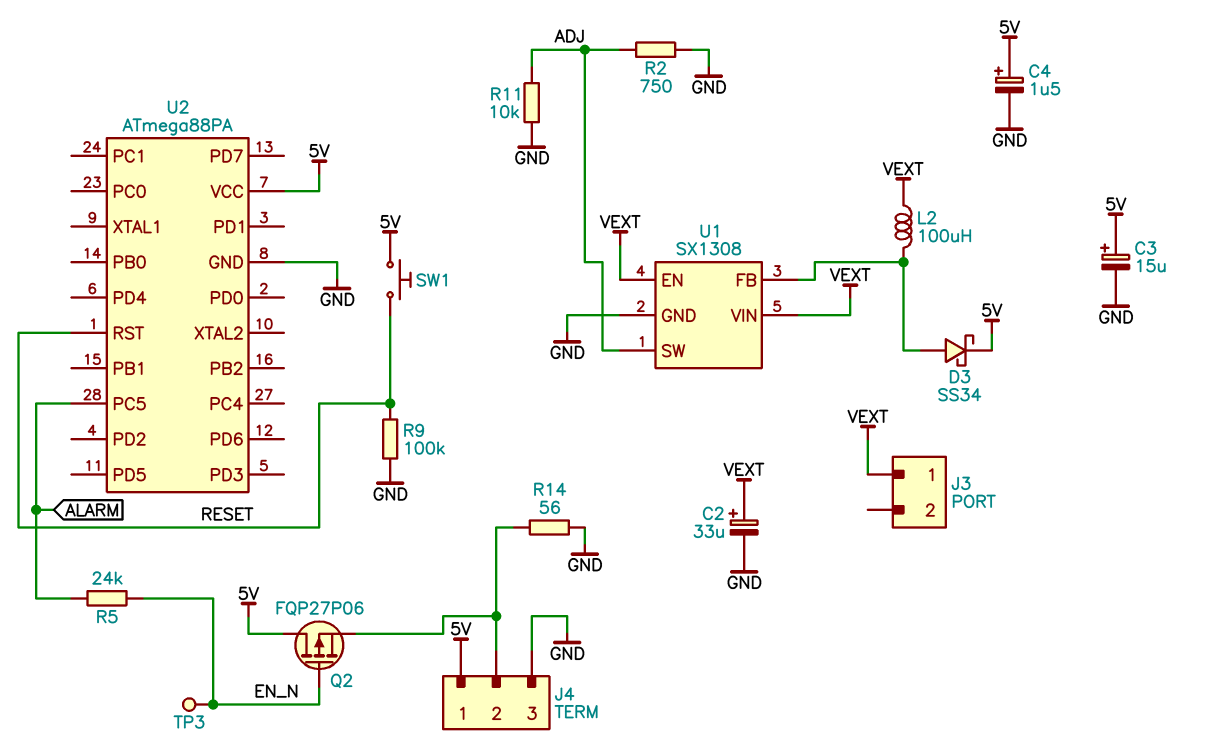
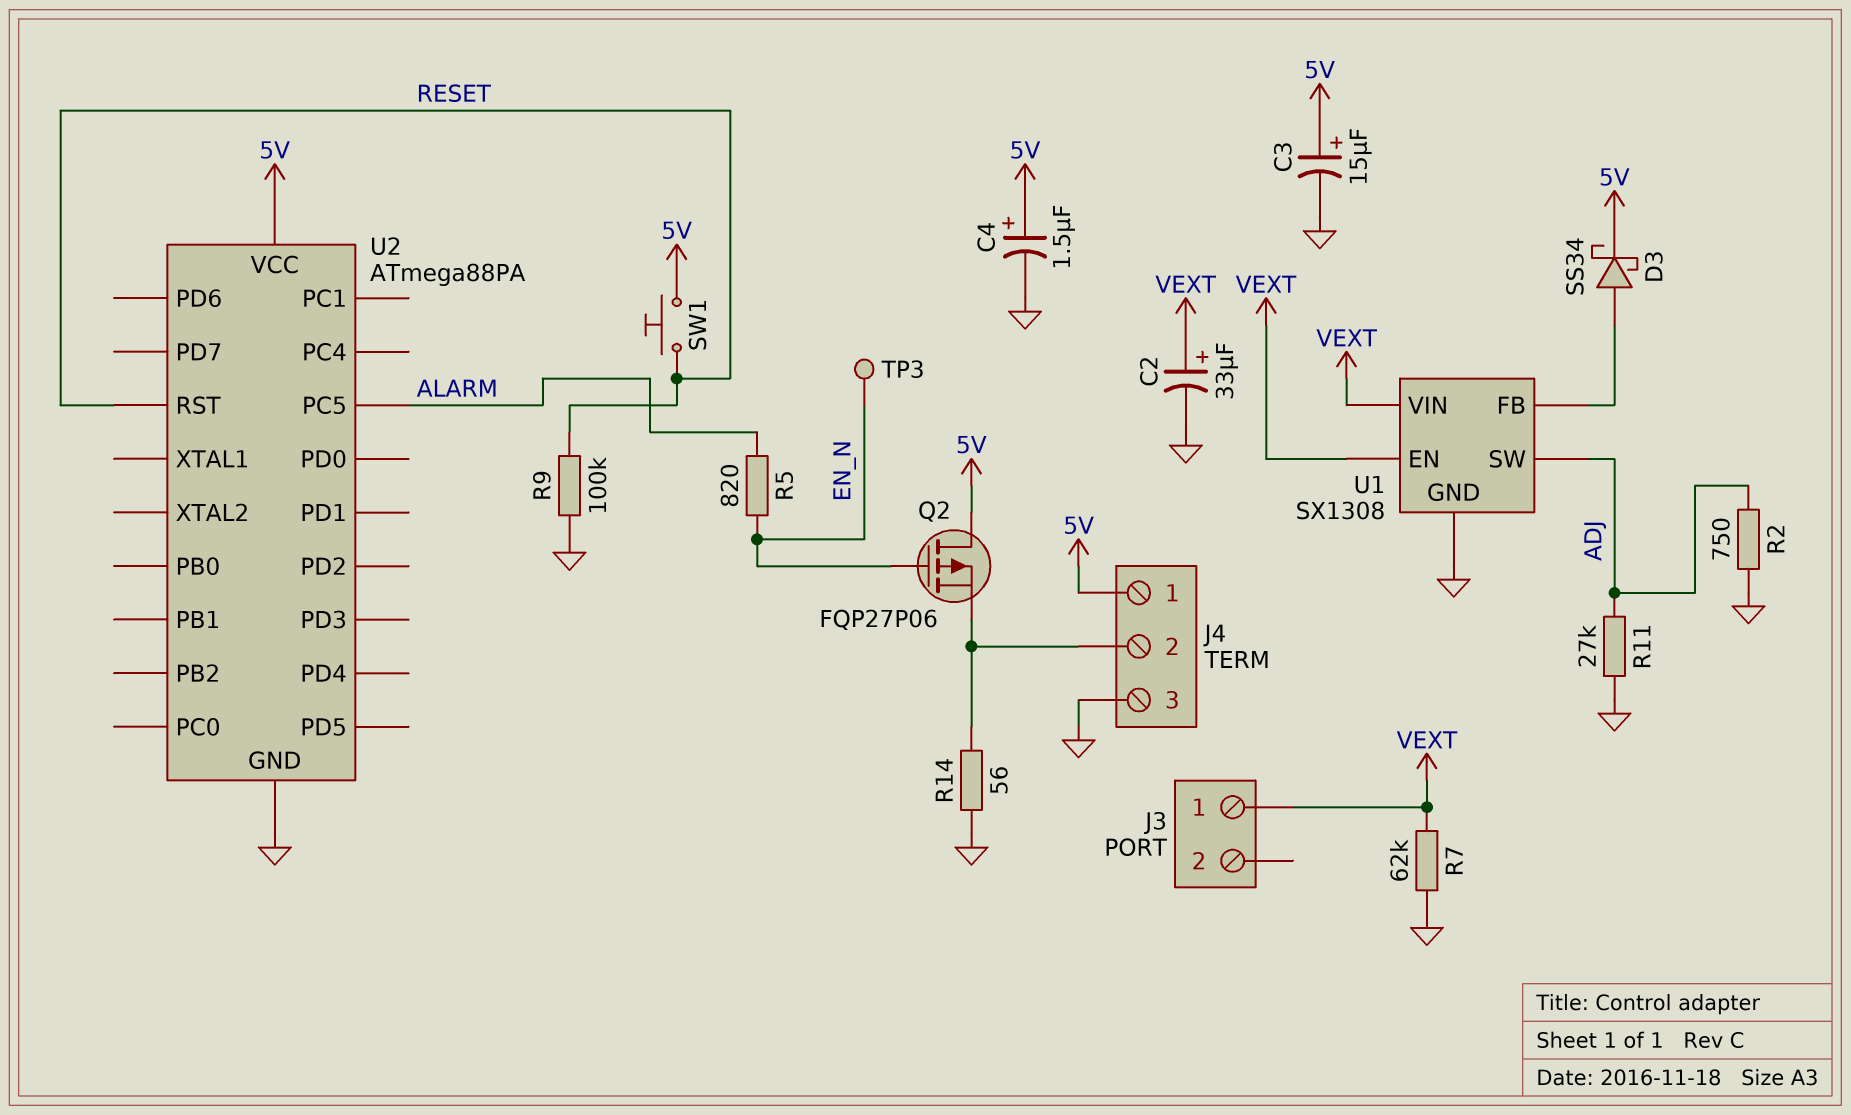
L2: 100uH (U1/FB, VEXT) -> none
R5: 24k (ALARM, EN_N) -> 820 (ALARM, EN_N)
R7: none -> 62k (GND, VEXT)
R11: 10k (ADJ, GND) -> 27k (ADJ, GND)

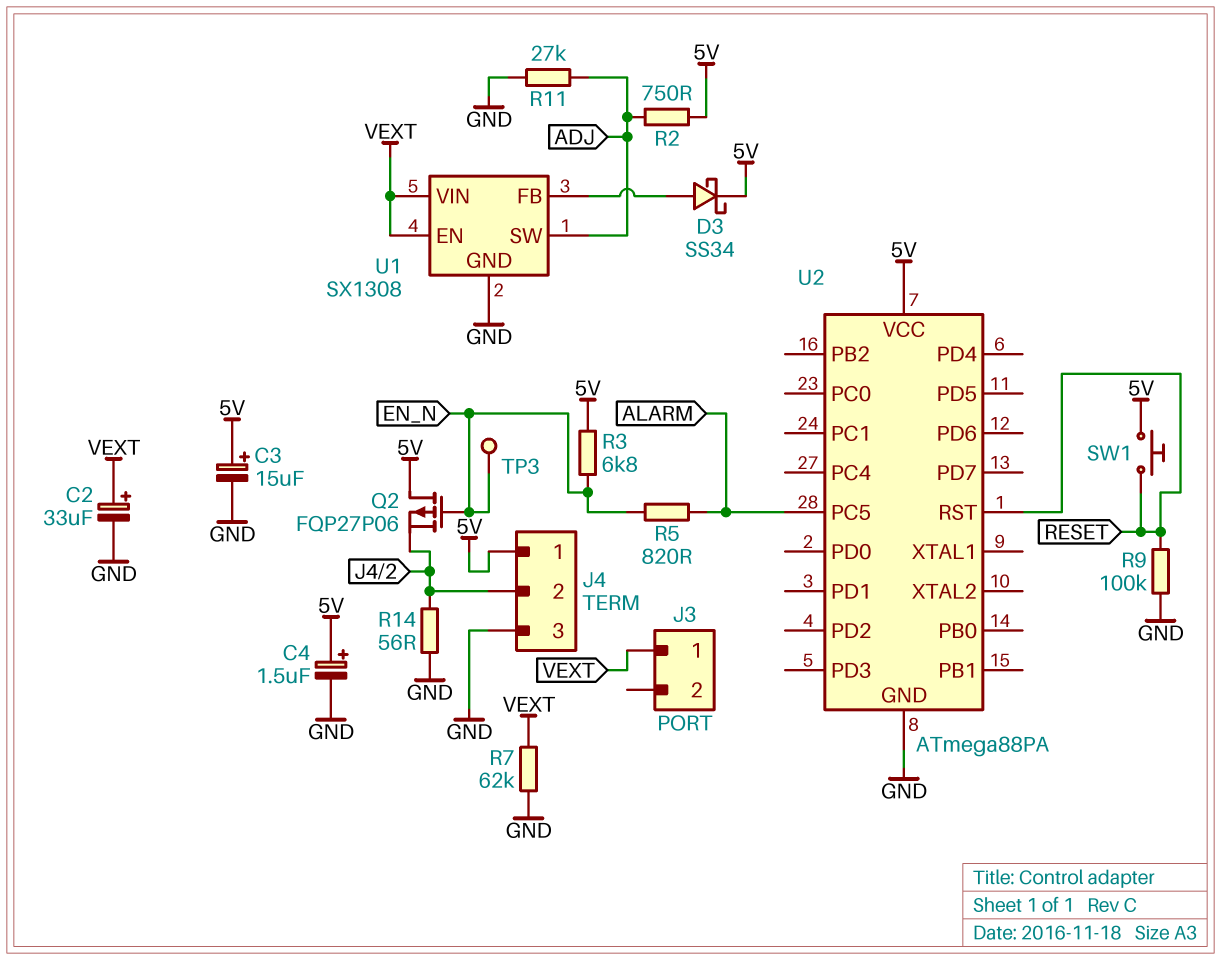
R2: 750 (ADJ, GND) -> 750 (5V, ADJ)
R3: none -> 6.8k (5V, EN_N)

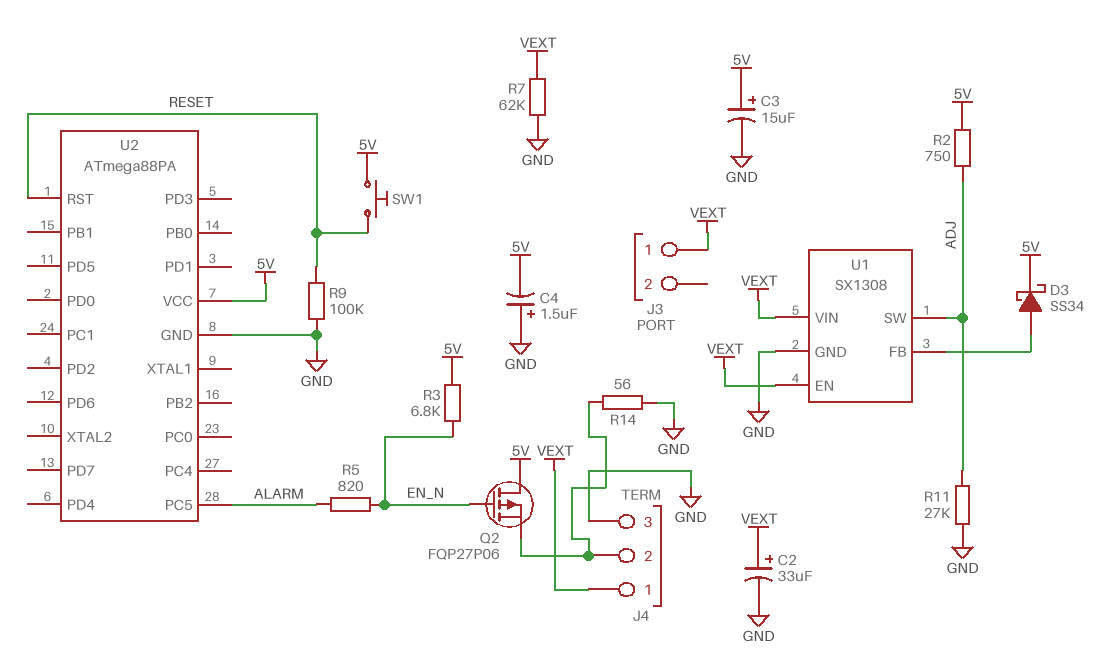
C4: 1.5uF (plus 5V, minus GND) -> 1.5uF (plus GND, minus 5V)
J4 pin 1: 5V -> VEXT
TP3: test point (EN_N) -> none

